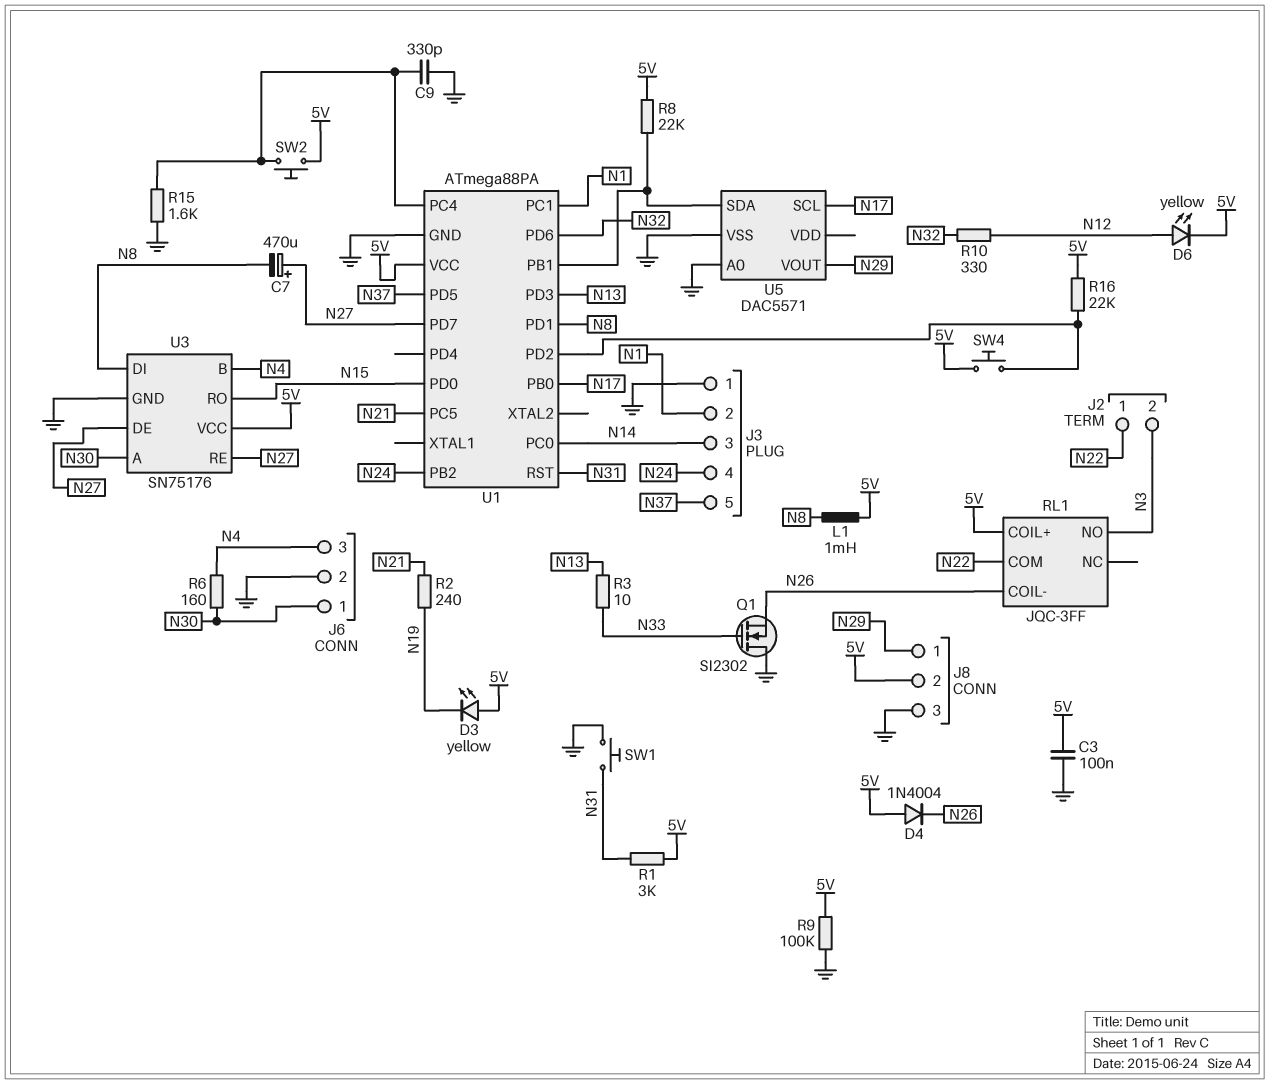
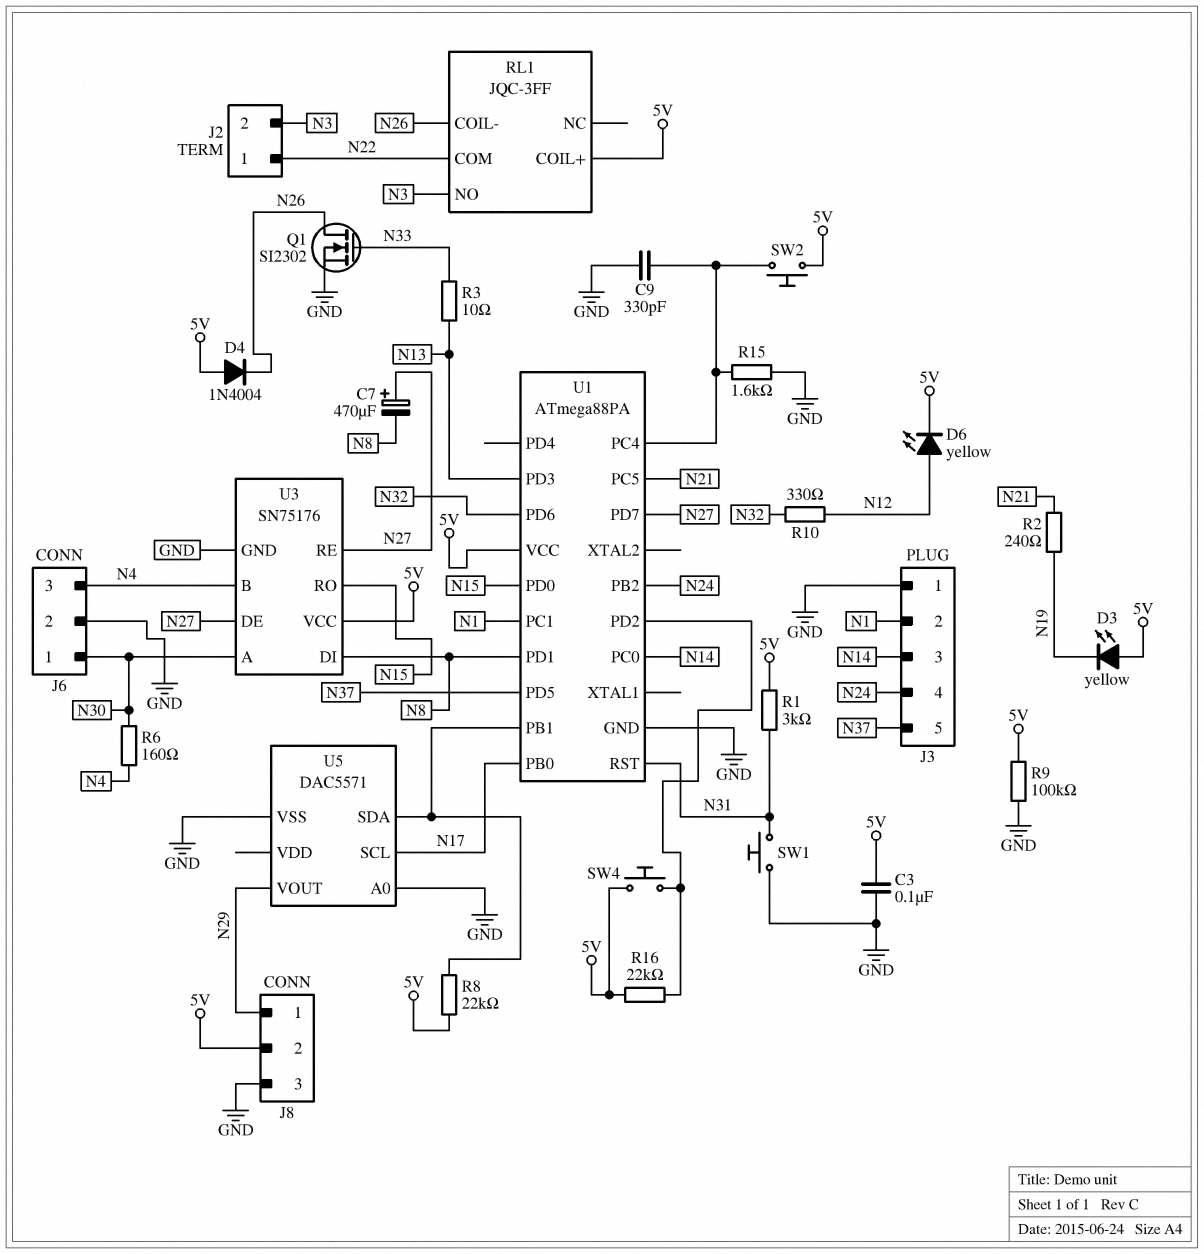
L1: 1mH (5V, N8) -> none
Q1: NMOS SI2302 (G N33, D GND, S N26) -> NMOS SI2302 (G N33, D N26, S GND)

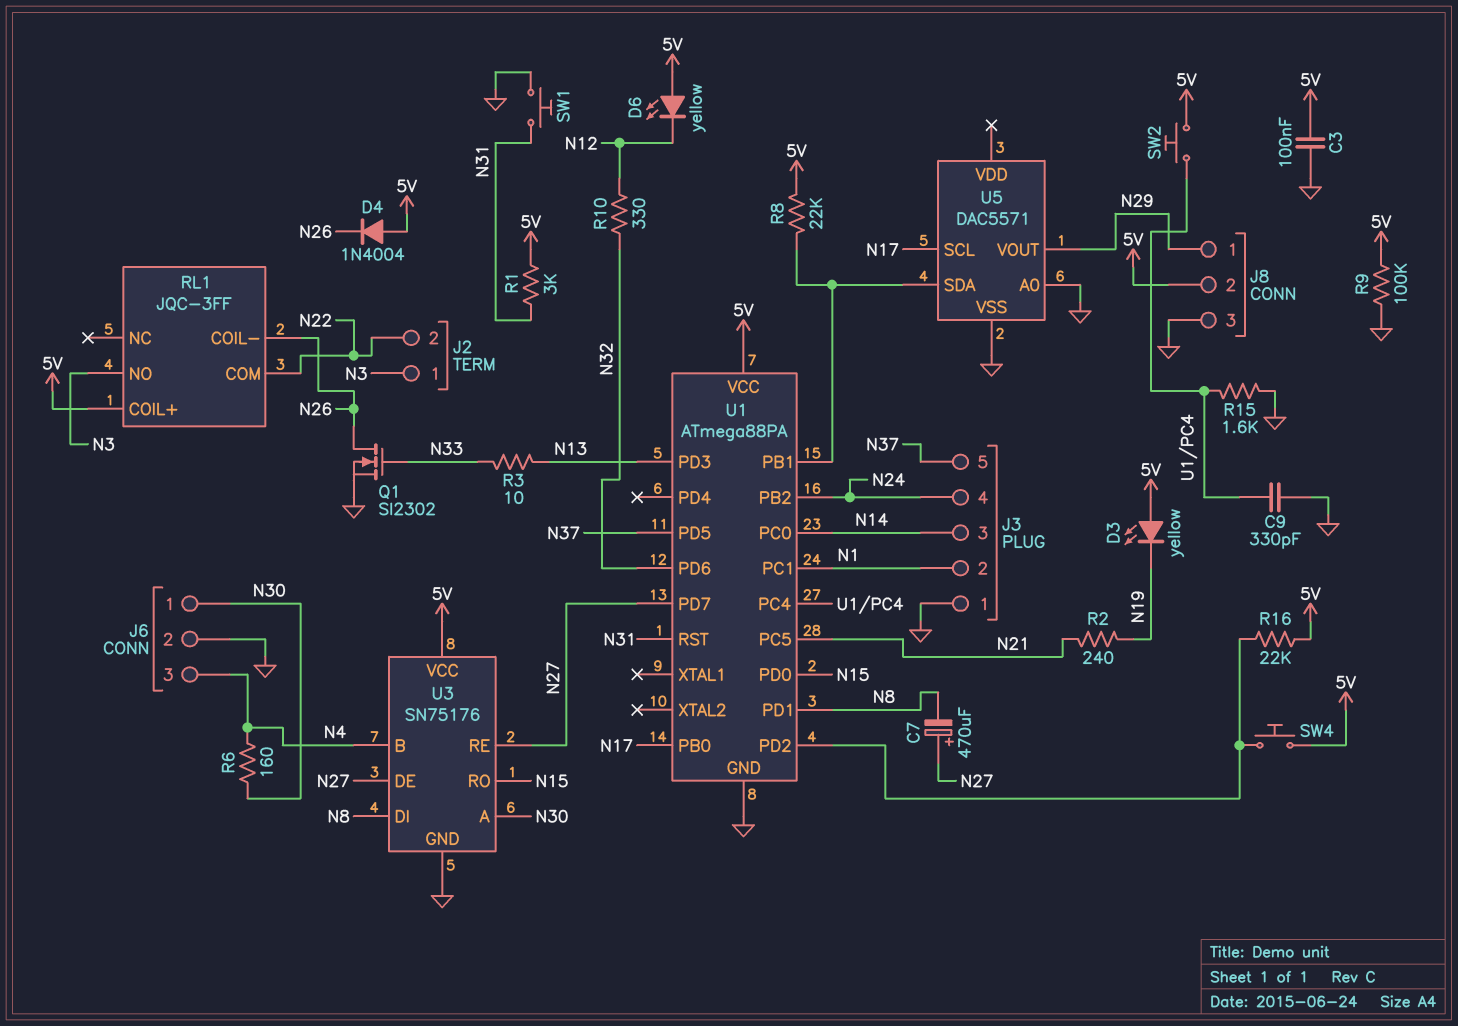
D6: LED yellow (A N12, K 5V) -> LED yellow (A 5V, K N12)
J2 pin 1: N22 -> N3
J2 pin 2: N3 -> N22

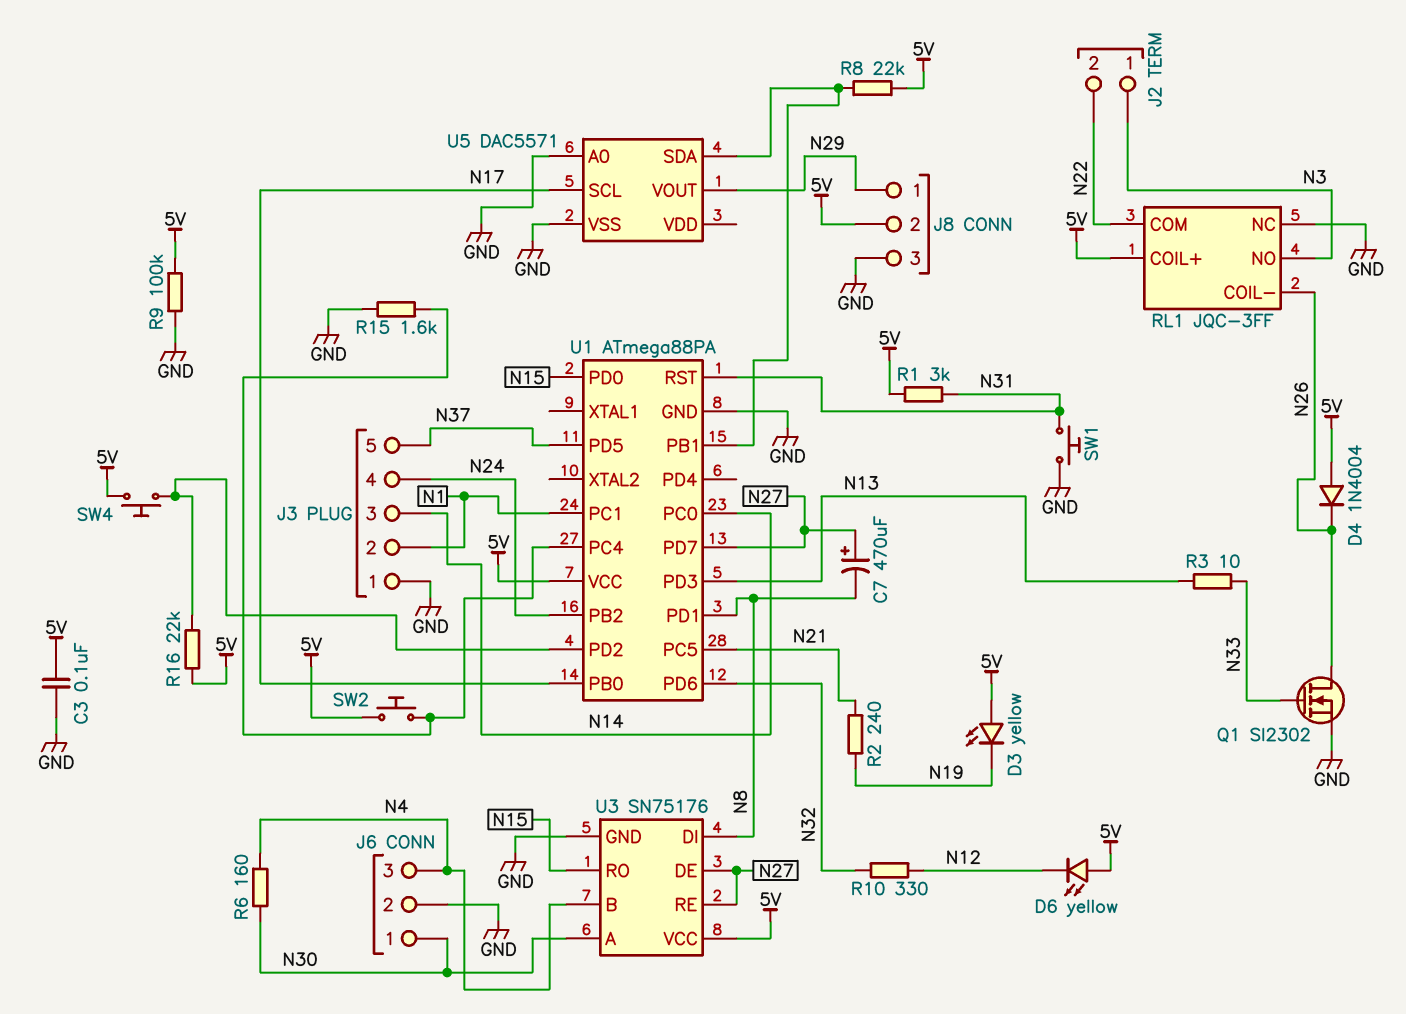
C9: 330pF (GND, U1/PC4) -> none
RL1 pin NC: none -> GND

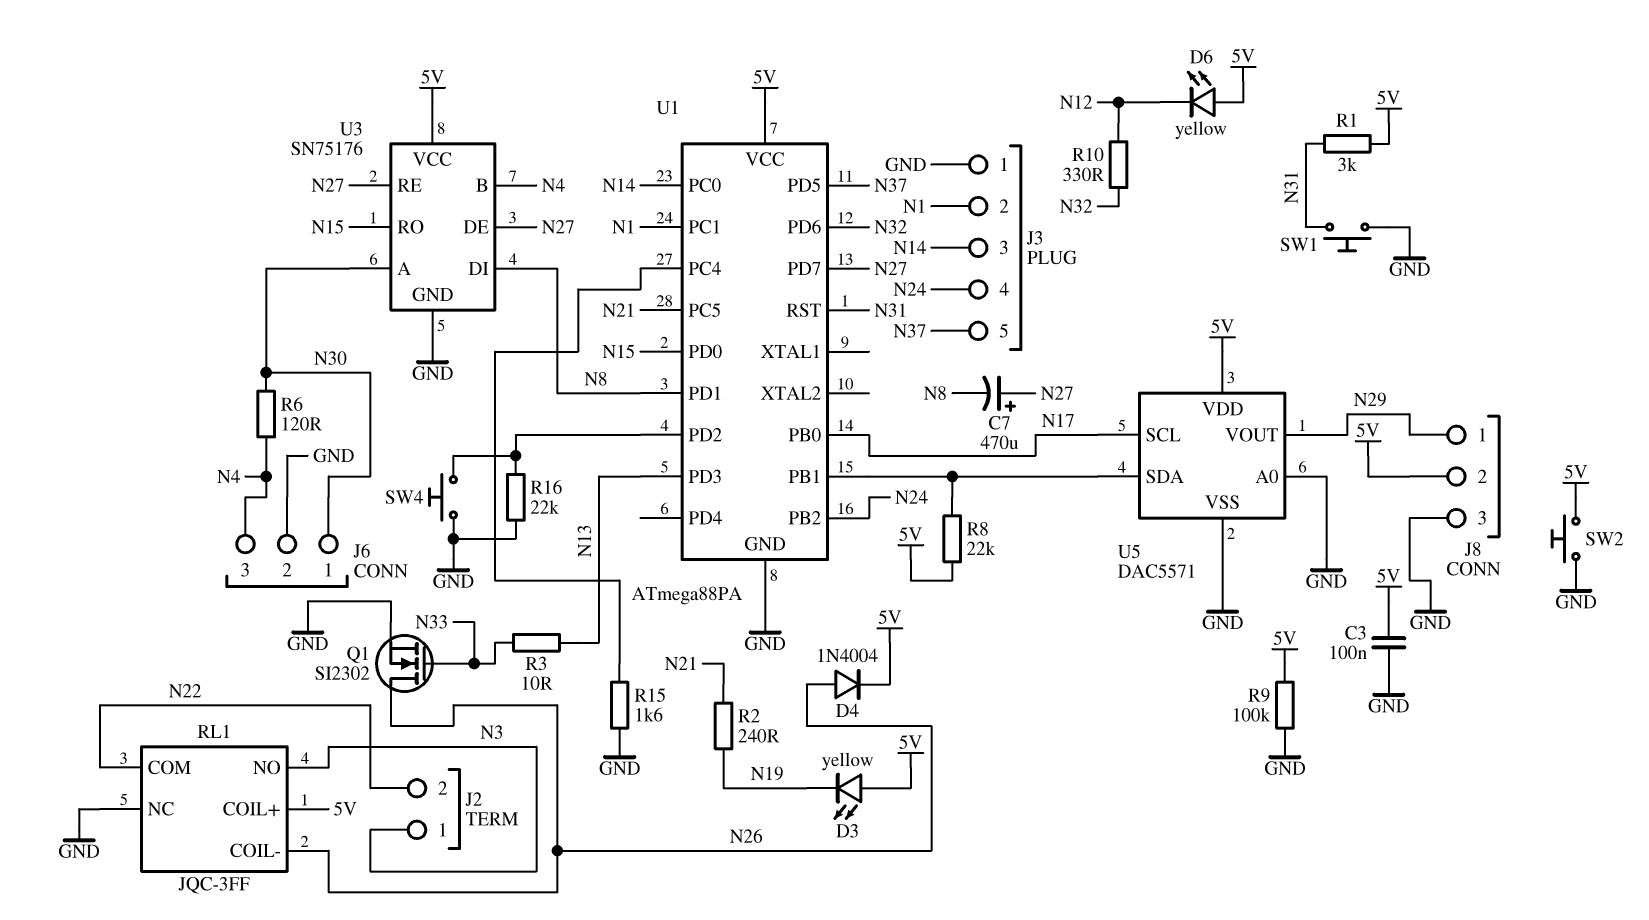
D4: diode 1N4004 (A 5V, K N26) -> diode 1N4004 (A N26, K 5V)
R6: 160 (N4, N30) -> 120 (N4, N30)
R16: 22k (5V, U1/PD2) -> 22k (GND, U1/PD2)
SW2: button (5V, U1/PC4) -> button (5V, GND)
SW4: button (5V, U1/PD2) -> button (GND, U1/PD2)
U5 pin VDD: none -> 5V

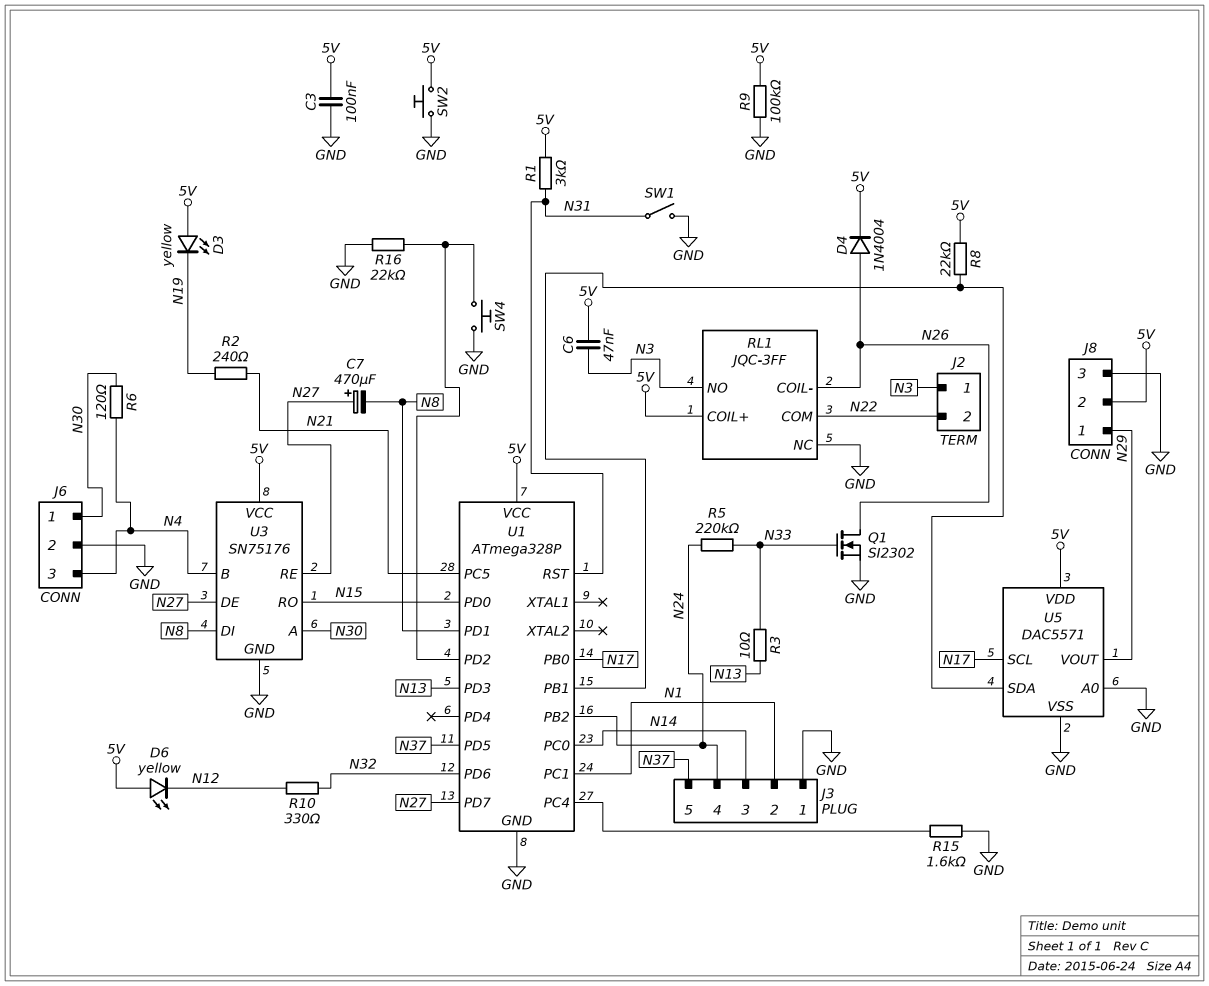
C6: none -> 47nF (5V, N3)
R5: none -> 220k (N24, N33)
SW1: button (GND, N31) -> switch (GND, N31)
U1: ATmega88PA -> ATmega328P

